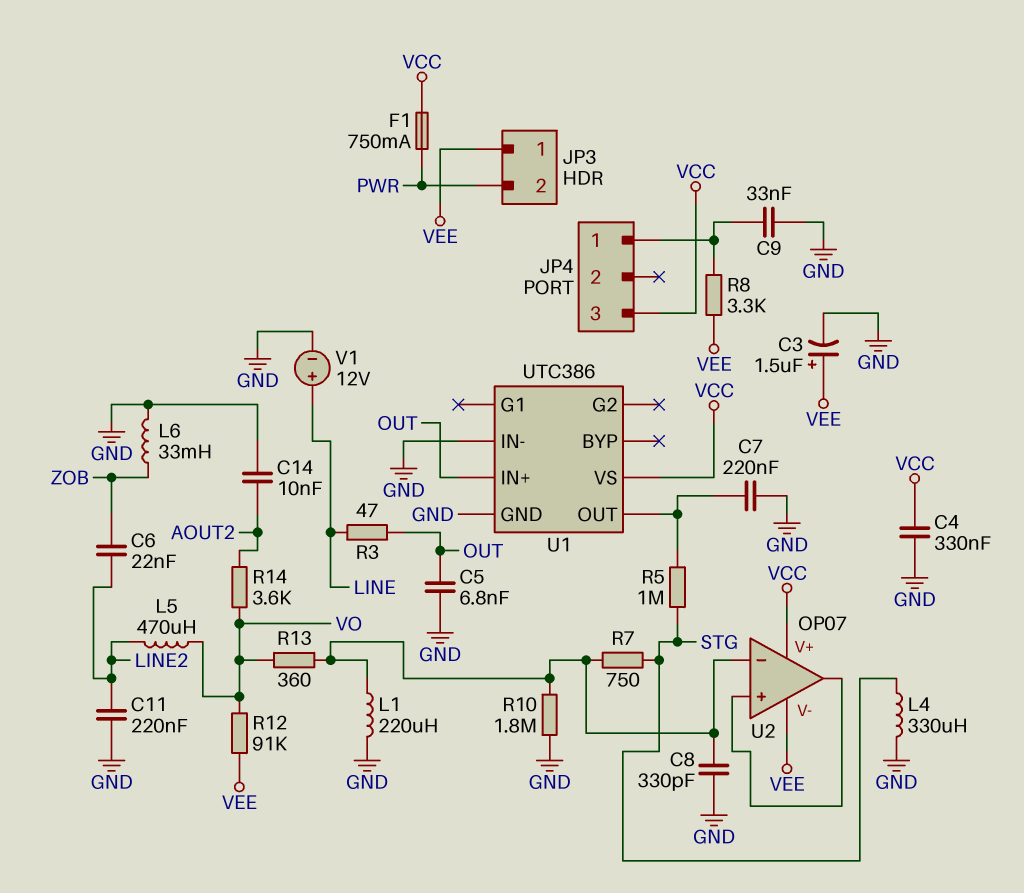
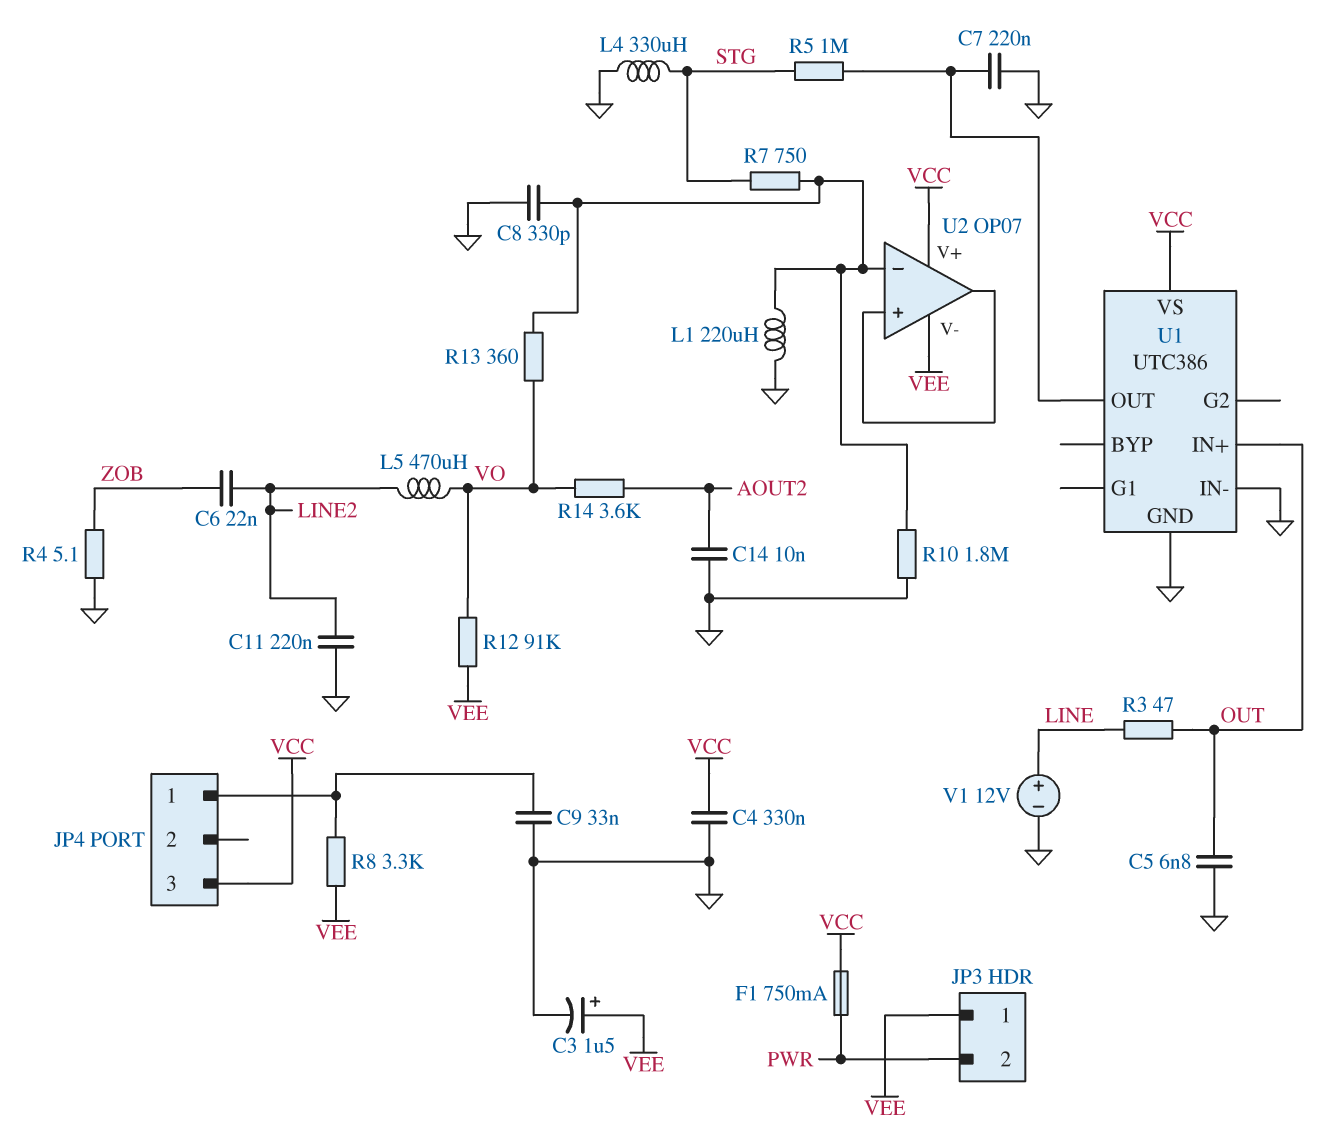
L6: 33mH (GND, ZOB) -> none
R4: none -> 5.1 (GND, ZOB)

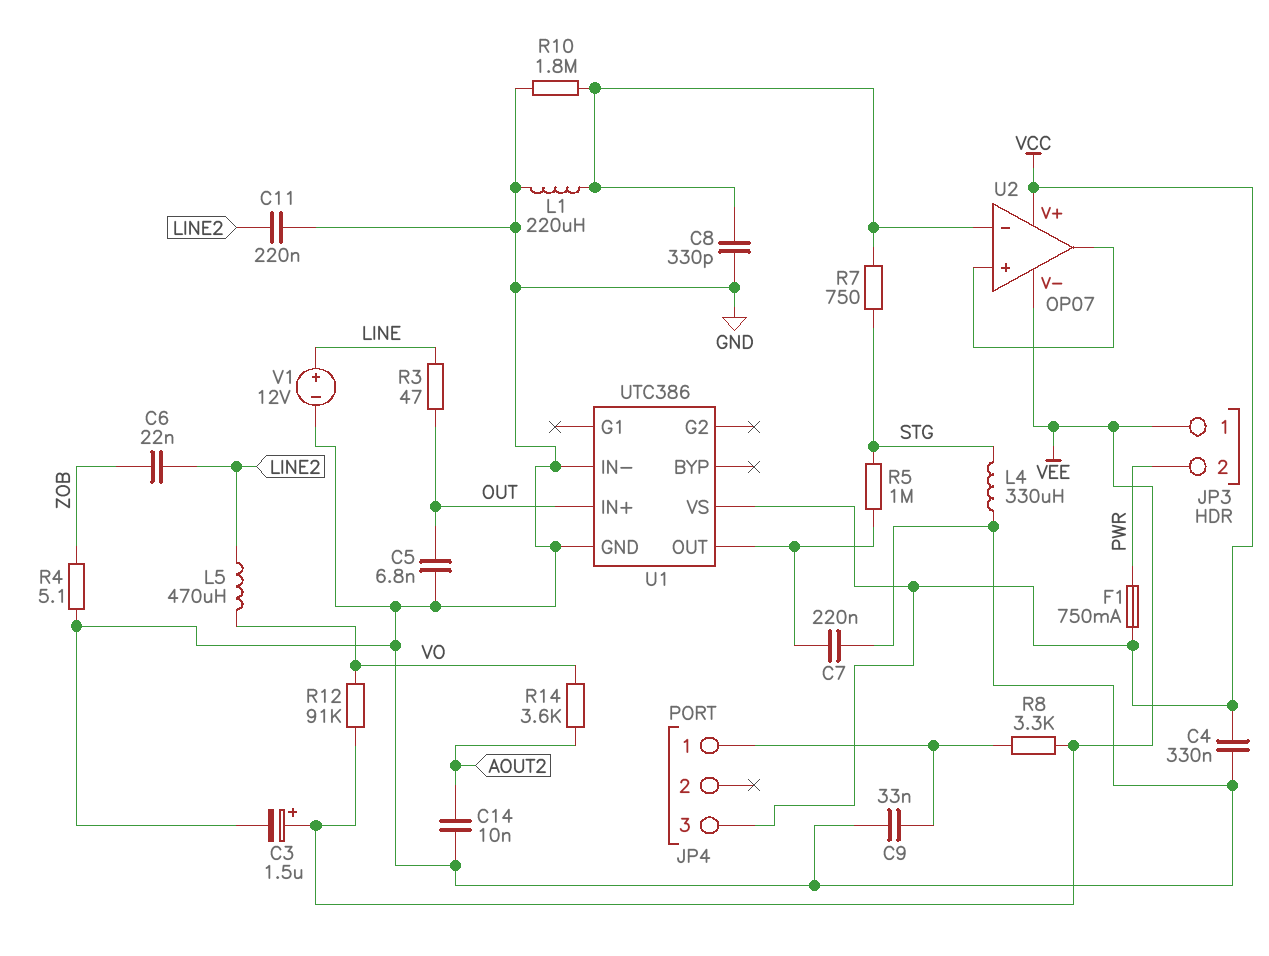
R13: 360 (U2/in-, VO) -> none

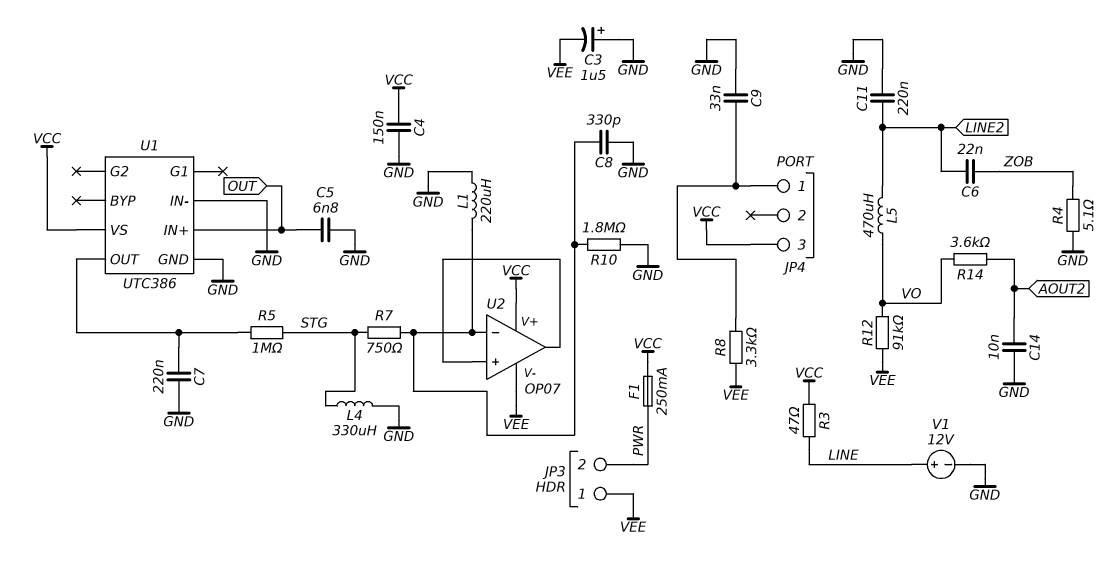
C3: 1.5uF (plus VEE, minus GND) -> 1.5uF (plus GND, minus VEE)
C4: 330nF (GND, VCC) -> 150nF (GND, VCC)
F1: 750mA (PWR, VCC) -> 250mA (PWR, VCC)
R3: 47 (LINE, OUT) -> 47 (LINE, VCC)

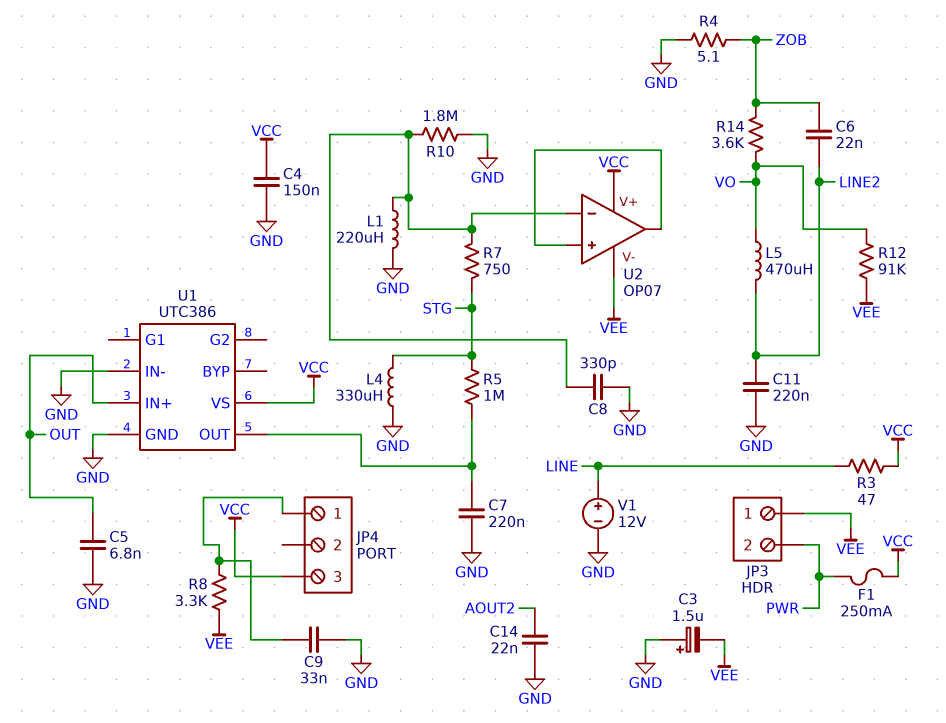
C14: 10nF (AOUT2, GND) -> 22nF (AOUT2, GND)
R14: 3.6k (AOUT2, VO) -> 3.6k (VO, ZOB)

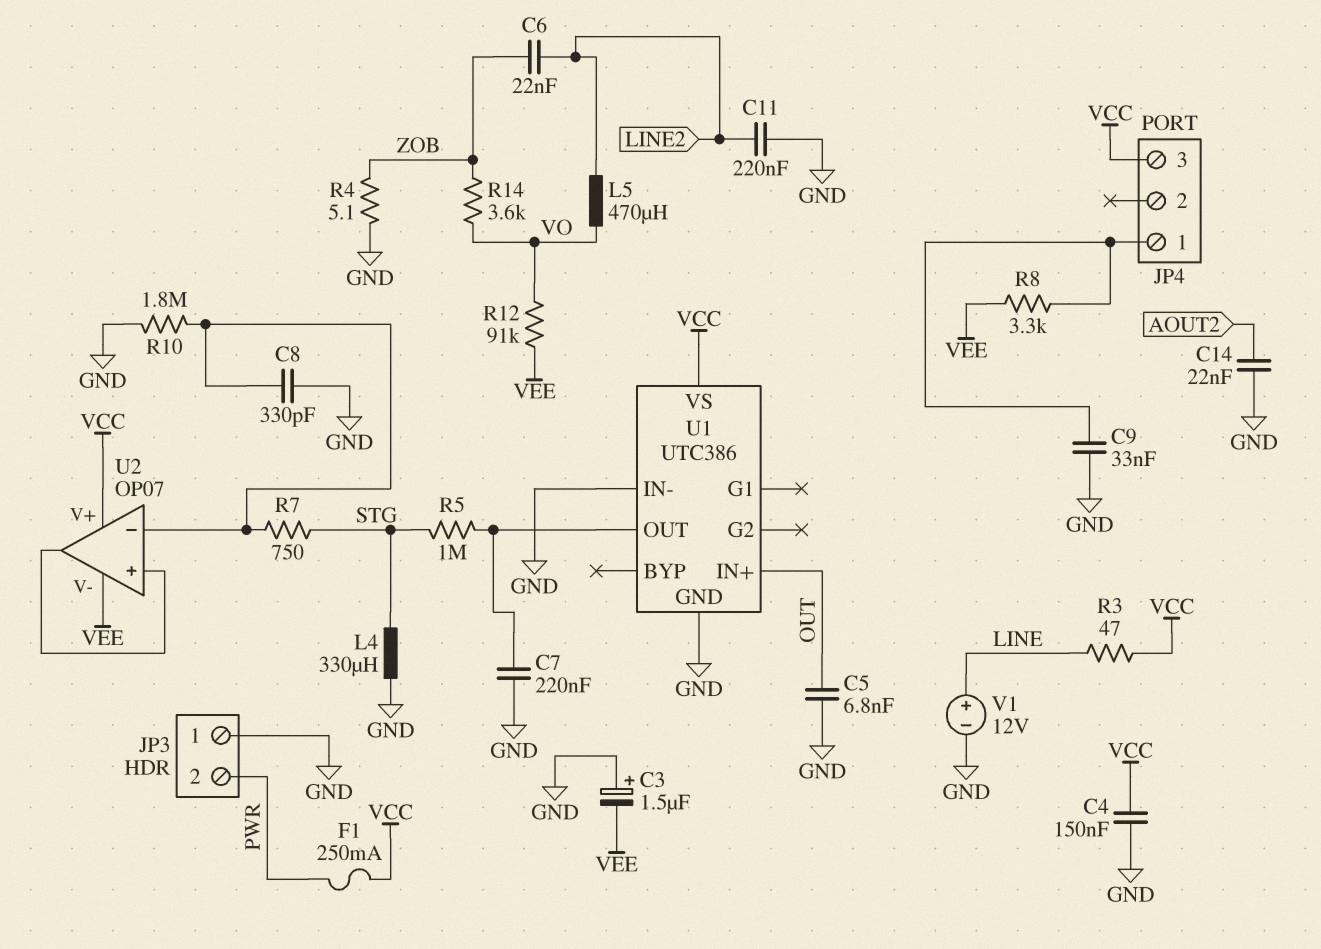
JP3 pin 1: VEE -> GND
L1: 220uH (GND, U2/in-) -> none

